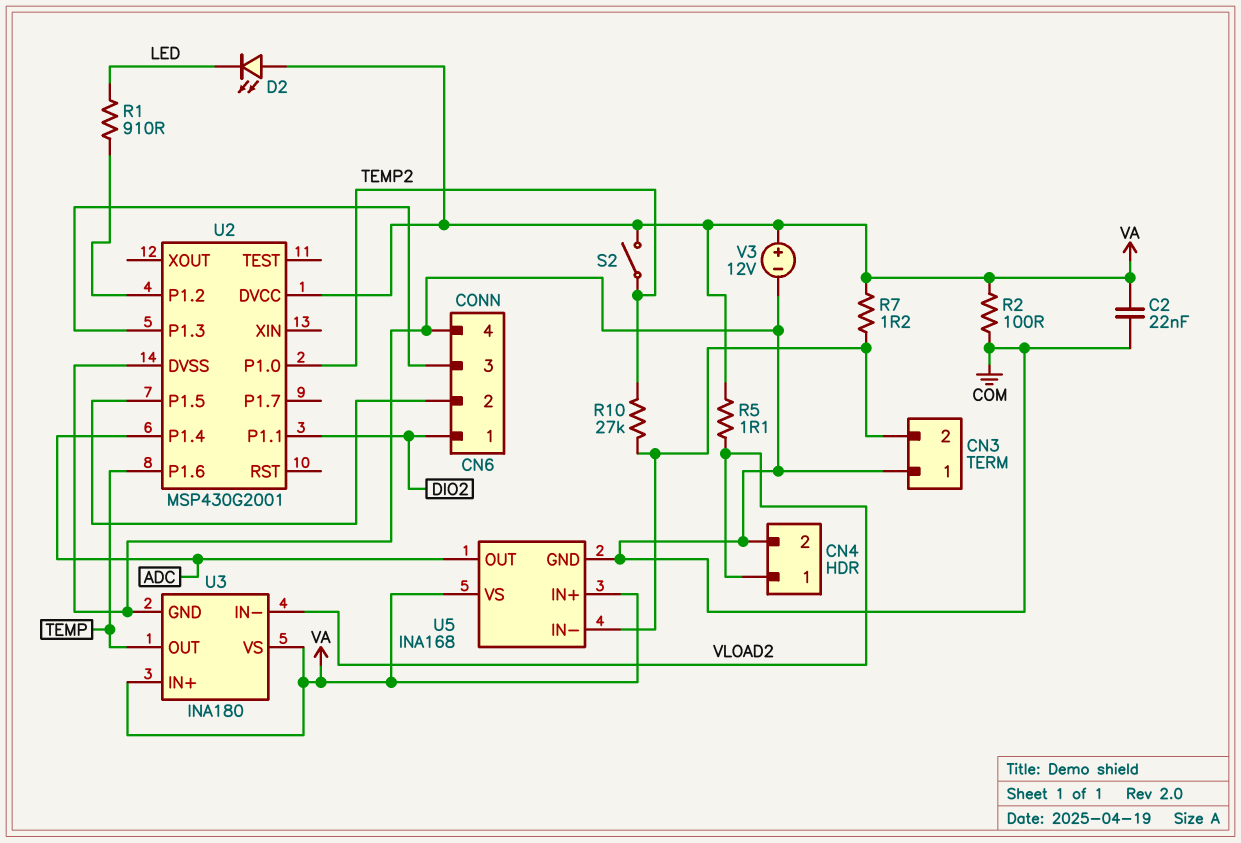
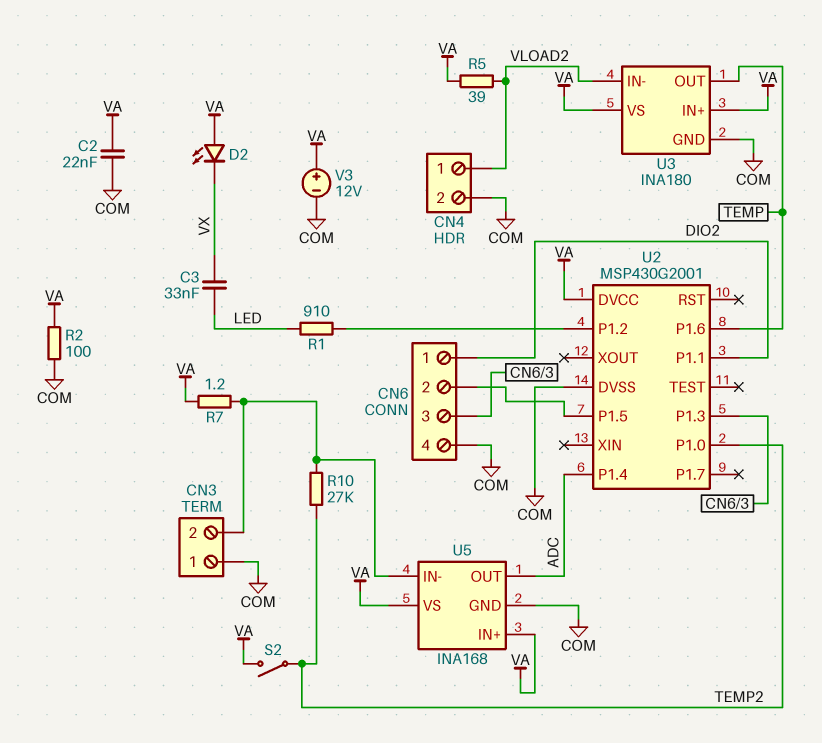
C3: none -> 33nF (LED, VX)
D2: LED (A VA, K LED) -> LED (A VA, K VX)
R5: 1.1 (VA, VLOAD2) -> 39 (VA, VLOAD2)

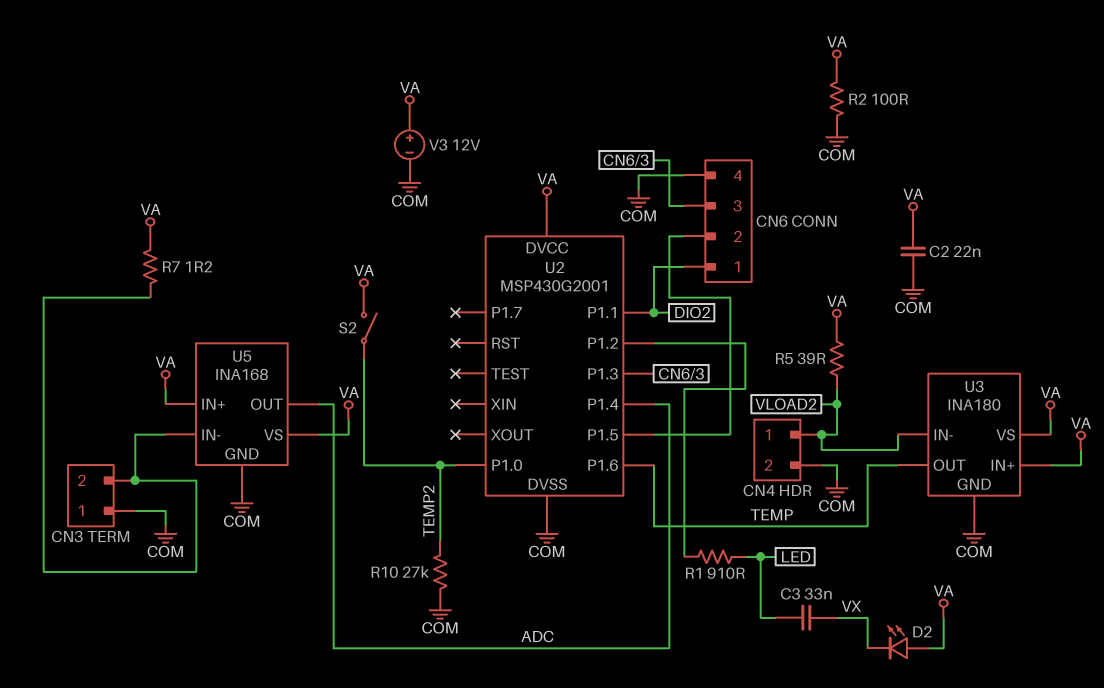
R10: 27k (CN3/2, TEMP2) -> 27k (COM, TEMP2)

